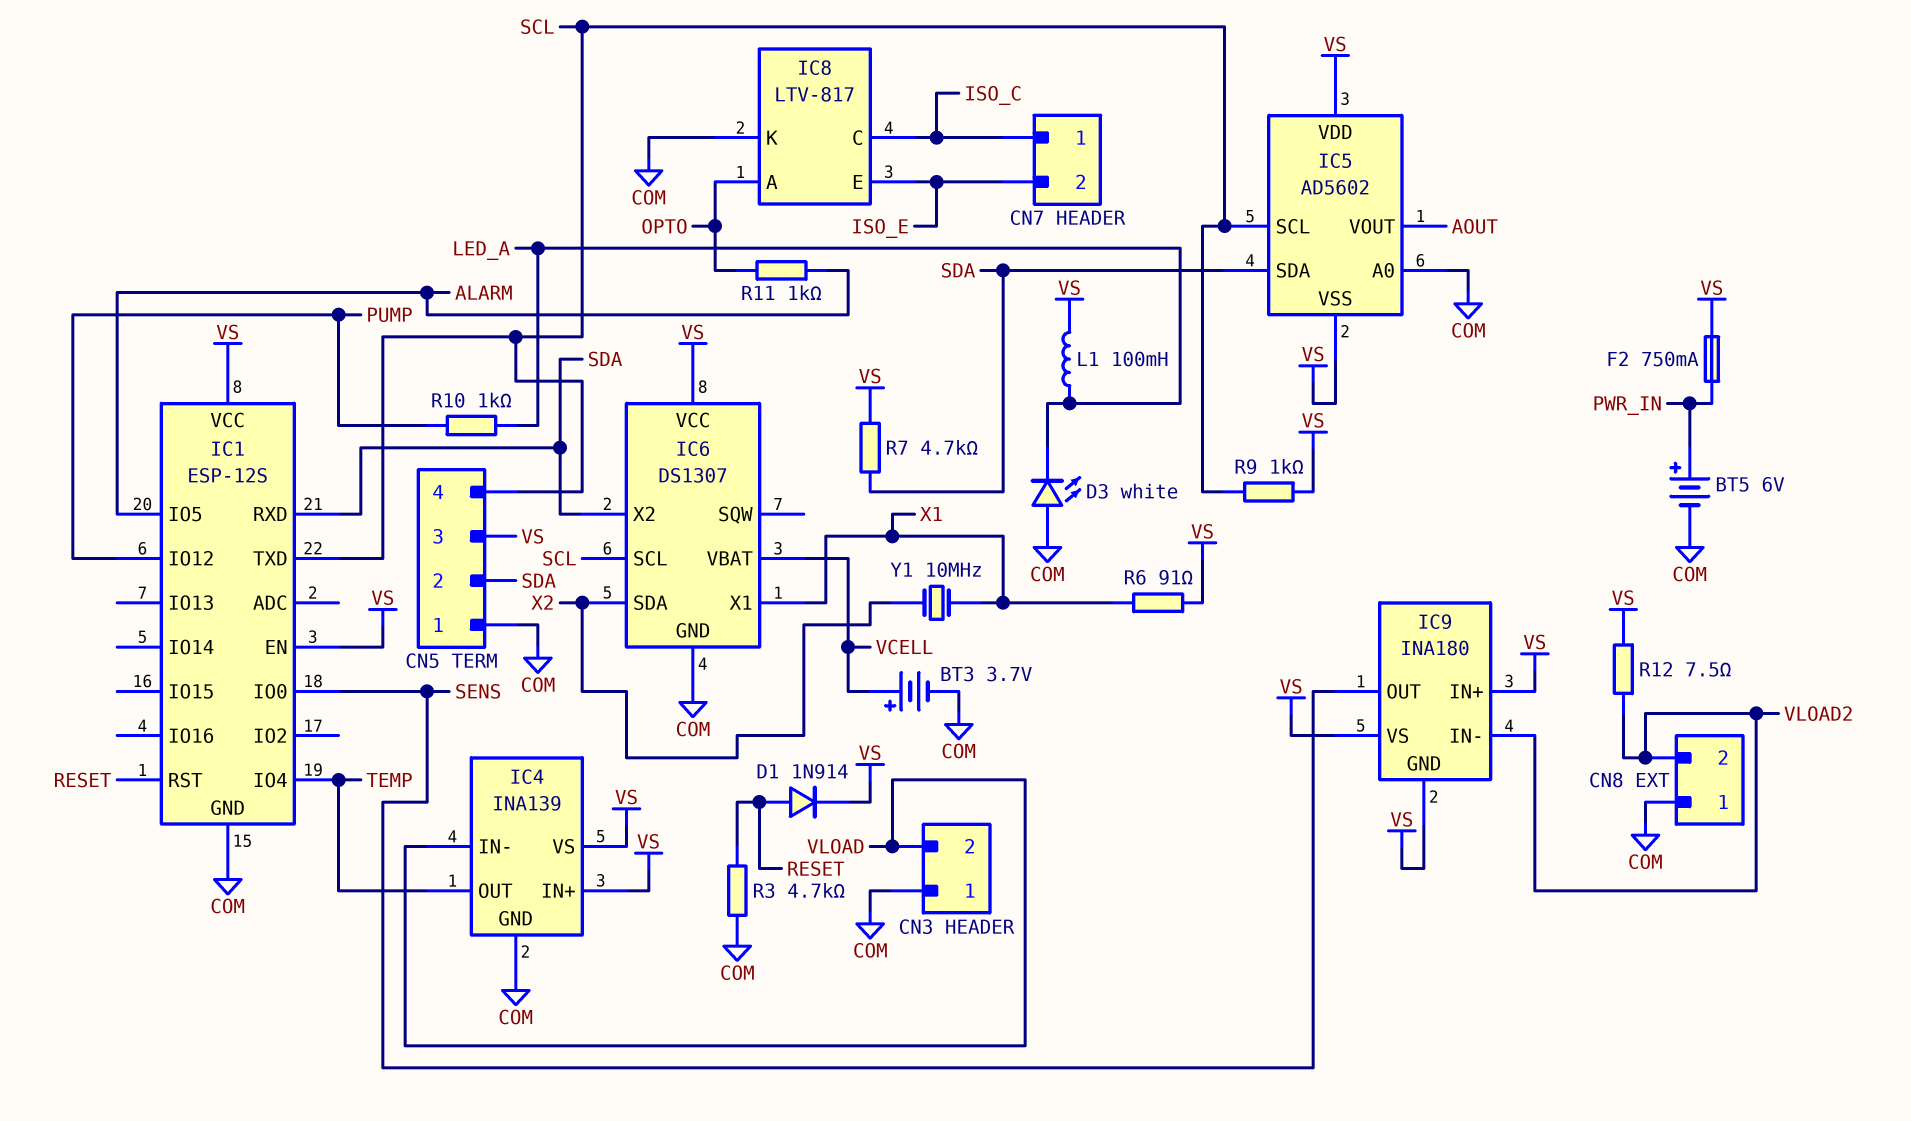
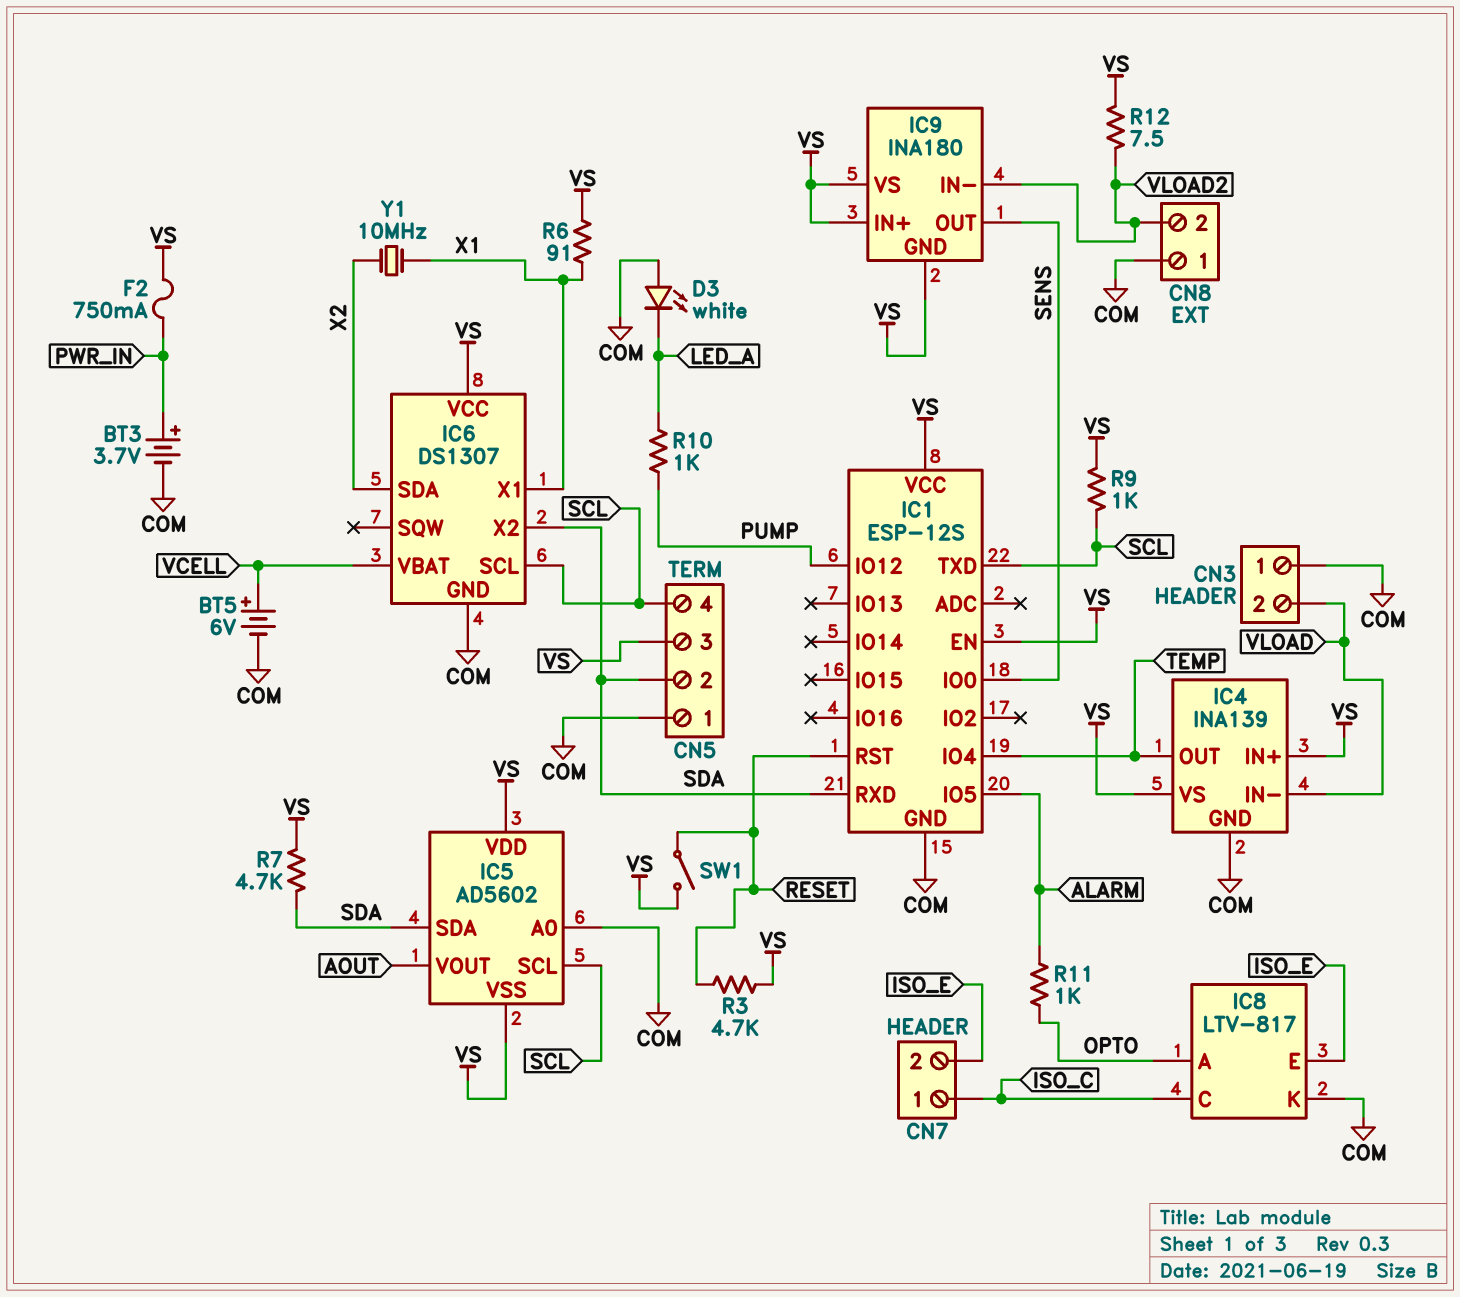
BT3: 3.7V (plus VCELL, minus COM) -> 3.7V (plus PWR_IN, minus COM)
BT5: 6V (plus PWR_IN, minus COM) -> 6V (plus VCELL, minus COM)
D1: diode 1N914 (A RESET, K VS) -> none
L1: 100mH (LED_A, VS) -> none
R3: 4.7k (COM, RESET) -> 4.7k (RESET, VS)
SW1: none -> switch (RESET, VS)

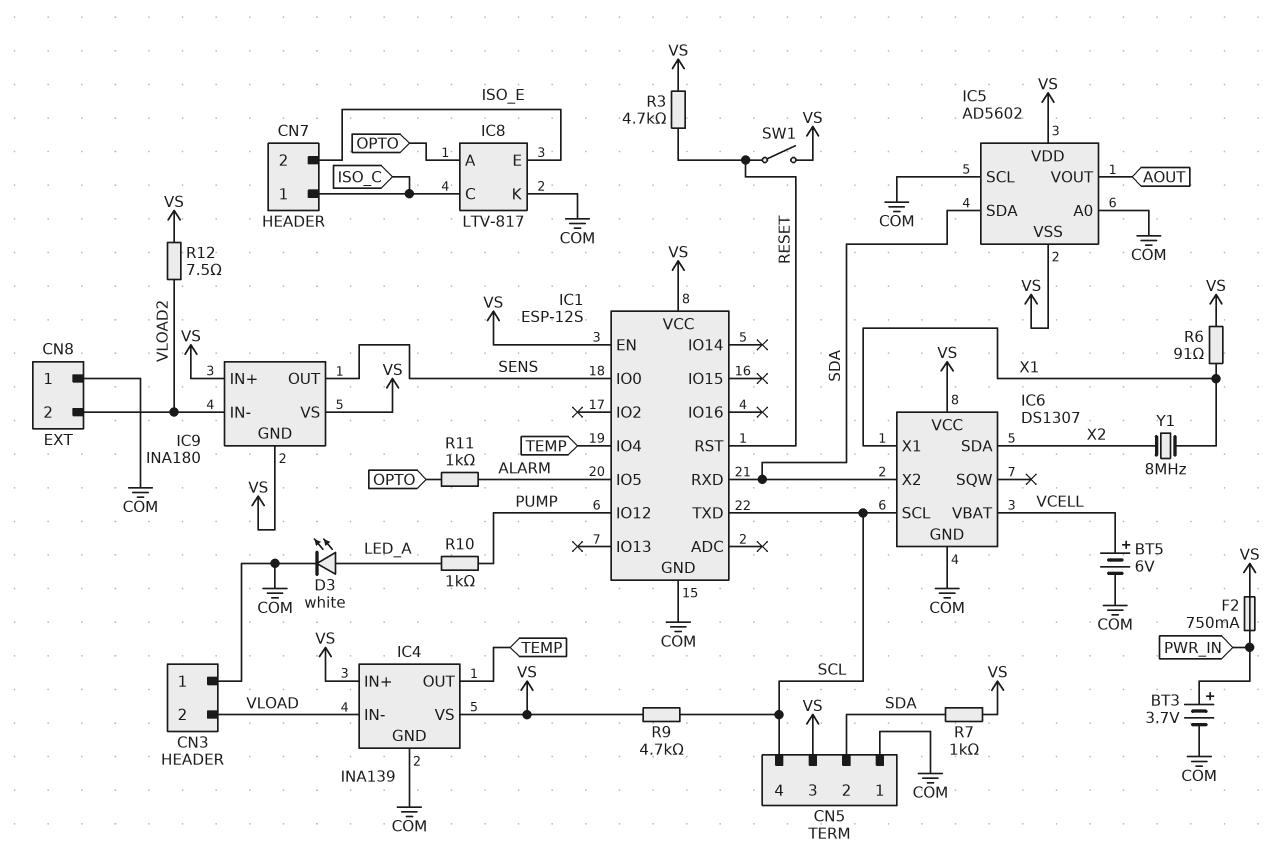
D3: LED white (A COM, K LED_A) -> LED white (A LED_A, K COM)
IC5 pin SCL: SCL -> COM
R7: 4.7k (SDA, VS) -> 1k (SDA, VS)
R9: 1k (SCL, VS) -> 4.7k (SCL, VS)
Y1: 10MHz (X1, X2) -> 8MHz (X1, X2)

